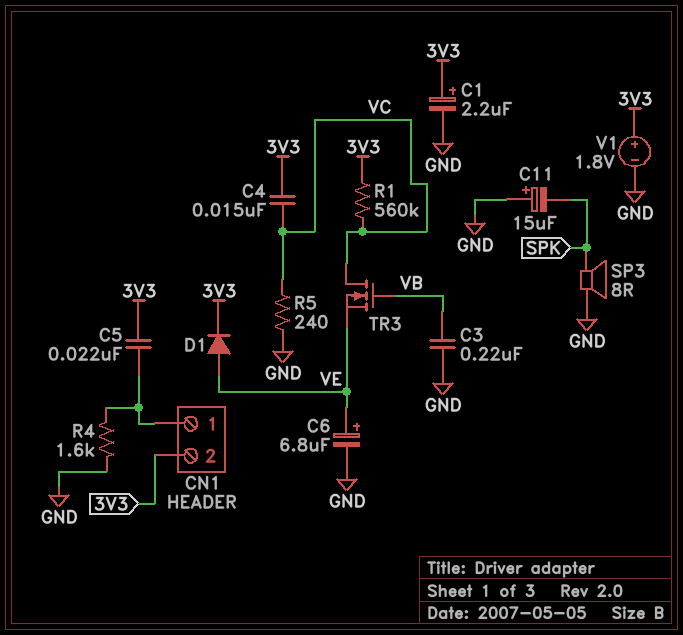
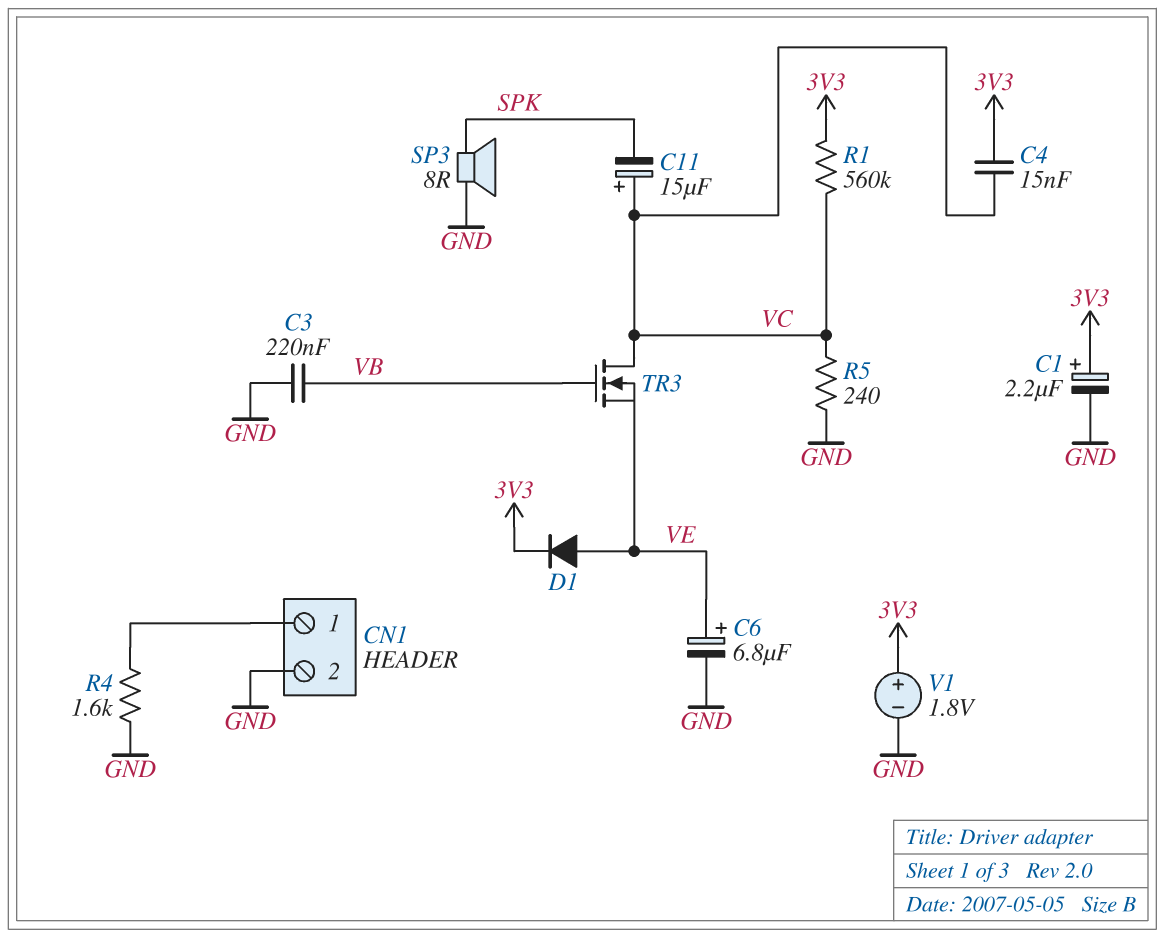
C5: 22nF (3V3, CN1/1) -> none
C11: 15uF (plus GND, minus SPK) -> 15uF (plus VC, minus SPK)
CN1 pin 2: 3V3 -> GND

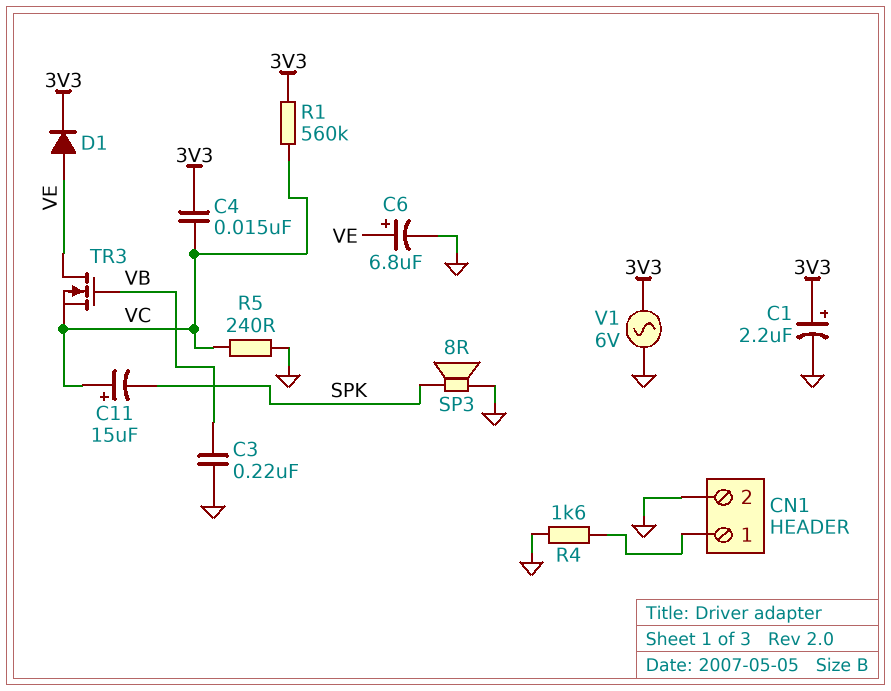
TR3: NMOS (G VB, D VC, S VE) -> NMOS (G VB, D VE, S VC)
V1: 1.8V (plus 3V3, minus GND) -> AC 6V (3V3, GND)

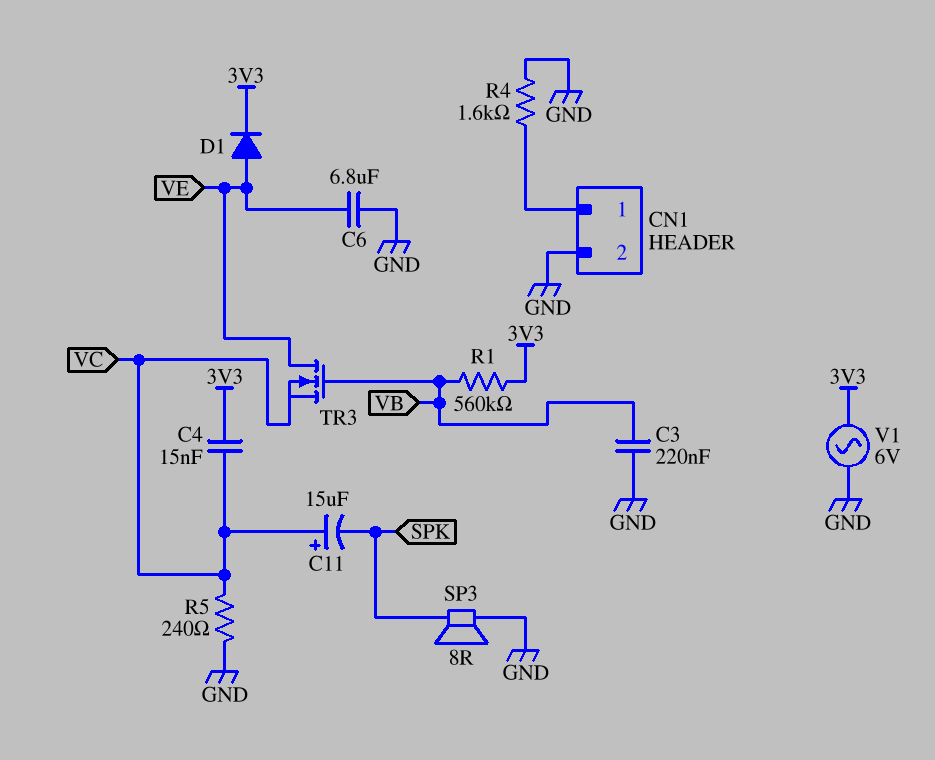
C1: 2.2uF (plus 3V3, minus GND) -> none
C6: 6.8uF (plus VE, minus GND) -> 6.8uF (GND, VE)
R1: 560k (3V3, VC) -> 560k (3V3, VB)

